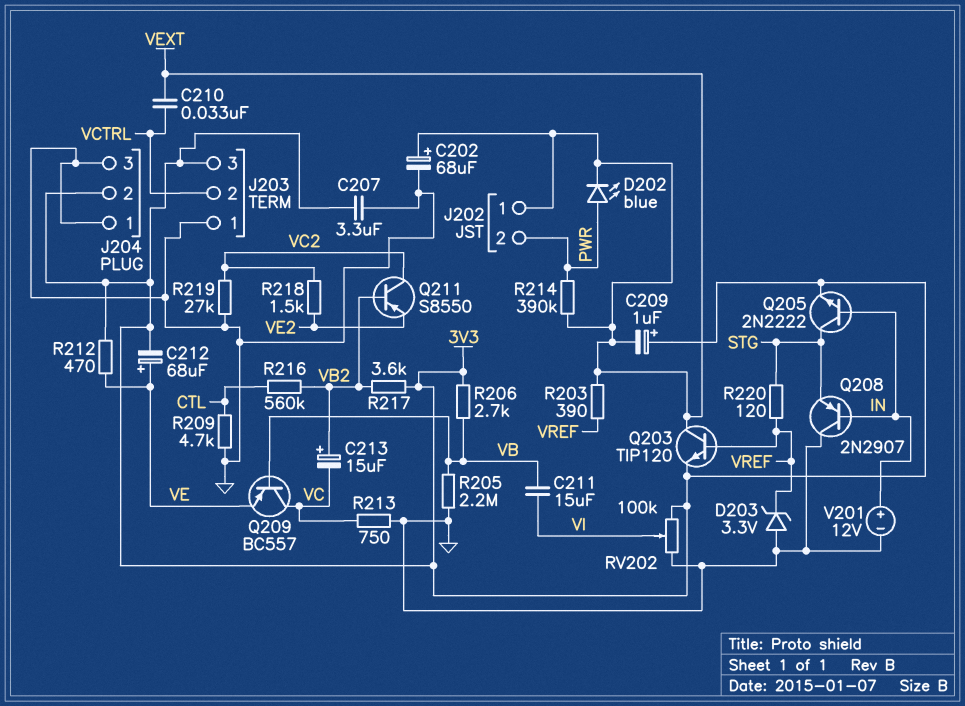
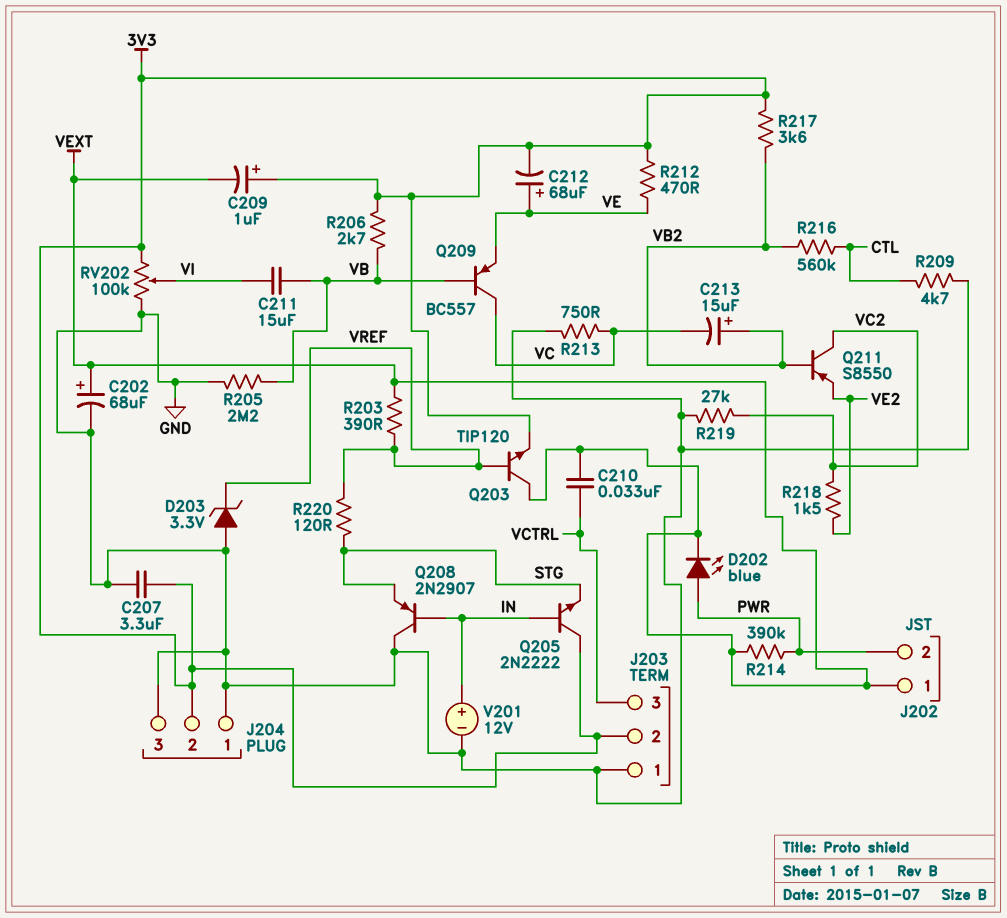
J203 pin 2: VCTRL -> 3V3
J203 pin 3: 3V3 -> VCTRL
Q205: NPN 2N2222 (B IN, C STG, E 3V3) -> NPN 2N2222 (B IN, C 3V3, E STG)

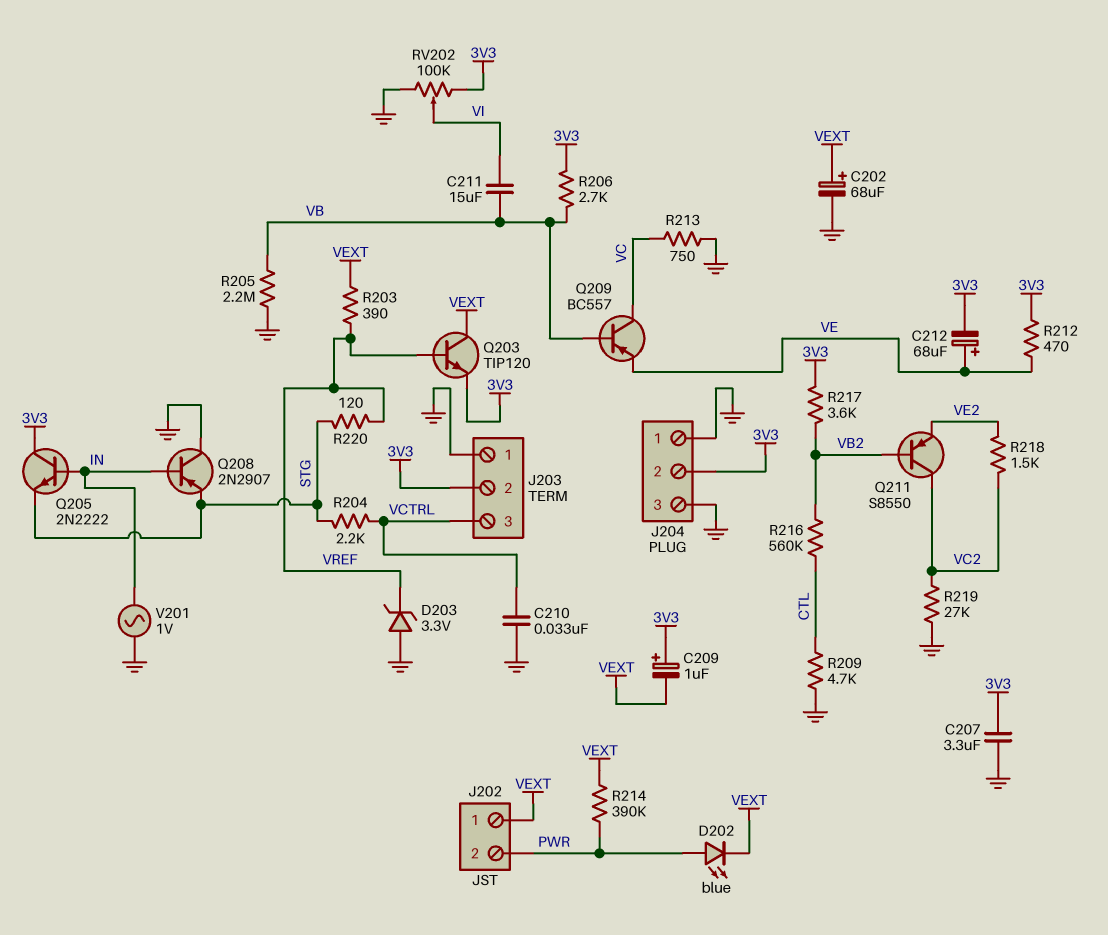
C210: 33nF (VCTRL, VEXT) -> 33nF (GND, VCTRL)
C213: 15uF (plus VB2, minus VC) -> none
R204: none -> 2.2k (STG, VCTRL)
V201: 12V (plus IN, minus GND) -> AC 1V (GND, IN)

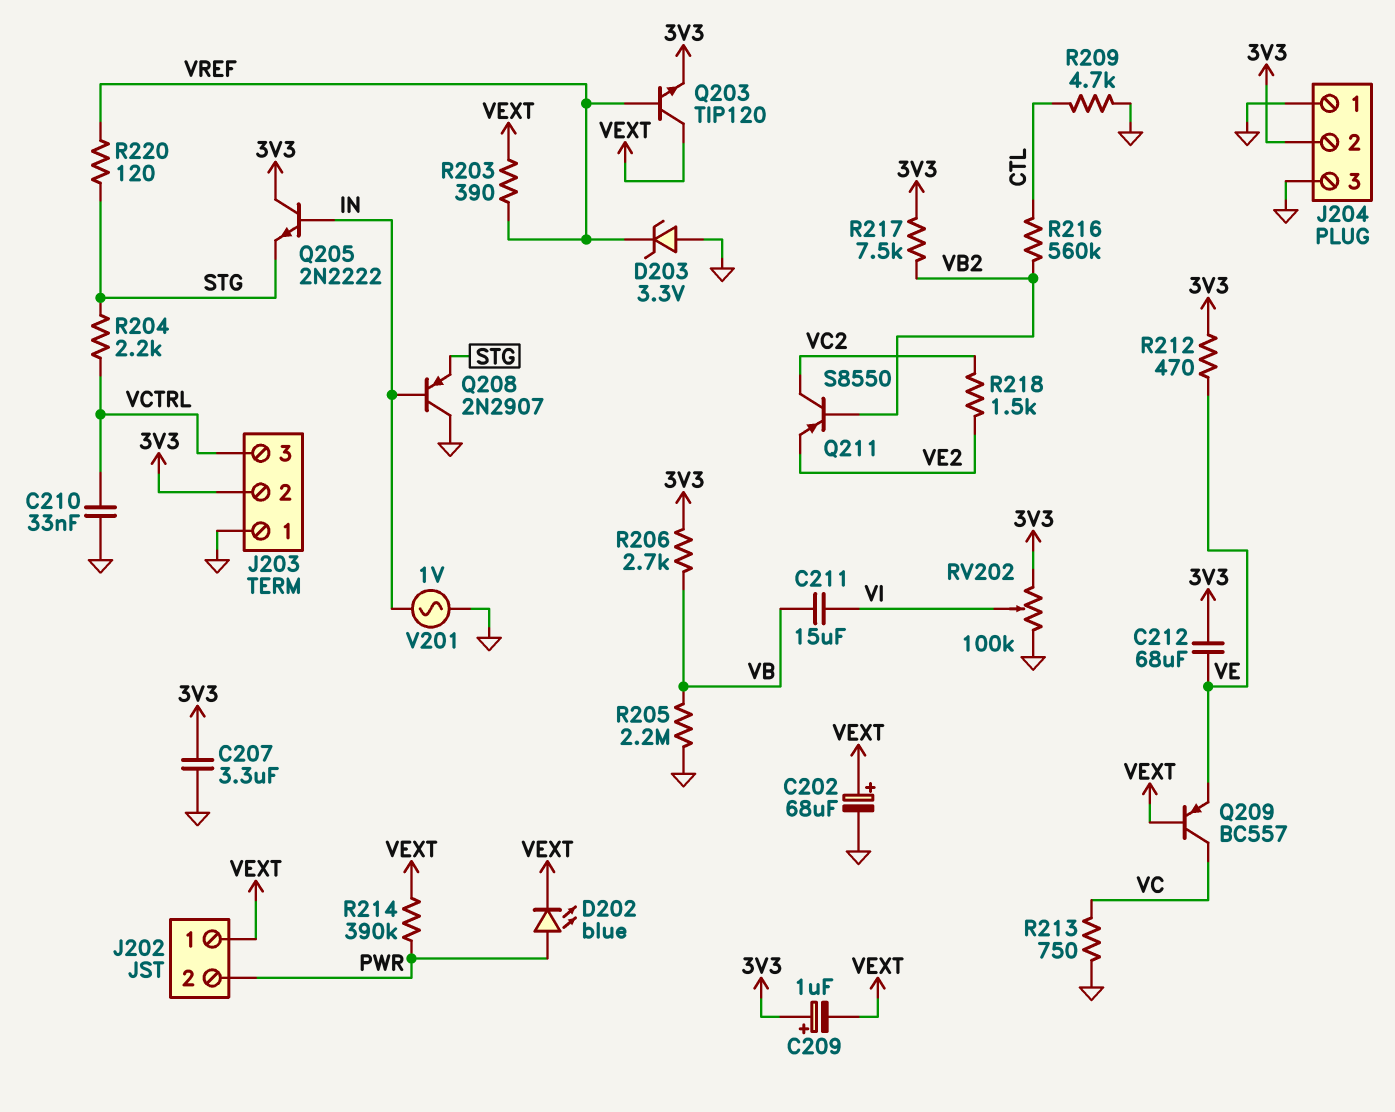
C212: 68uF (plus VE, minus 3V3) -> 68uF (3V3, VE)
Q209: PNP BC557 (B VB, C VC, E VE) -> PNP BC557 (B VEXT, C VC, E VE)
R217: 3.6k (3V3, VB2) -> 7.5k (3V3, VB2)
R219: 27k (GND, VC2) -> none

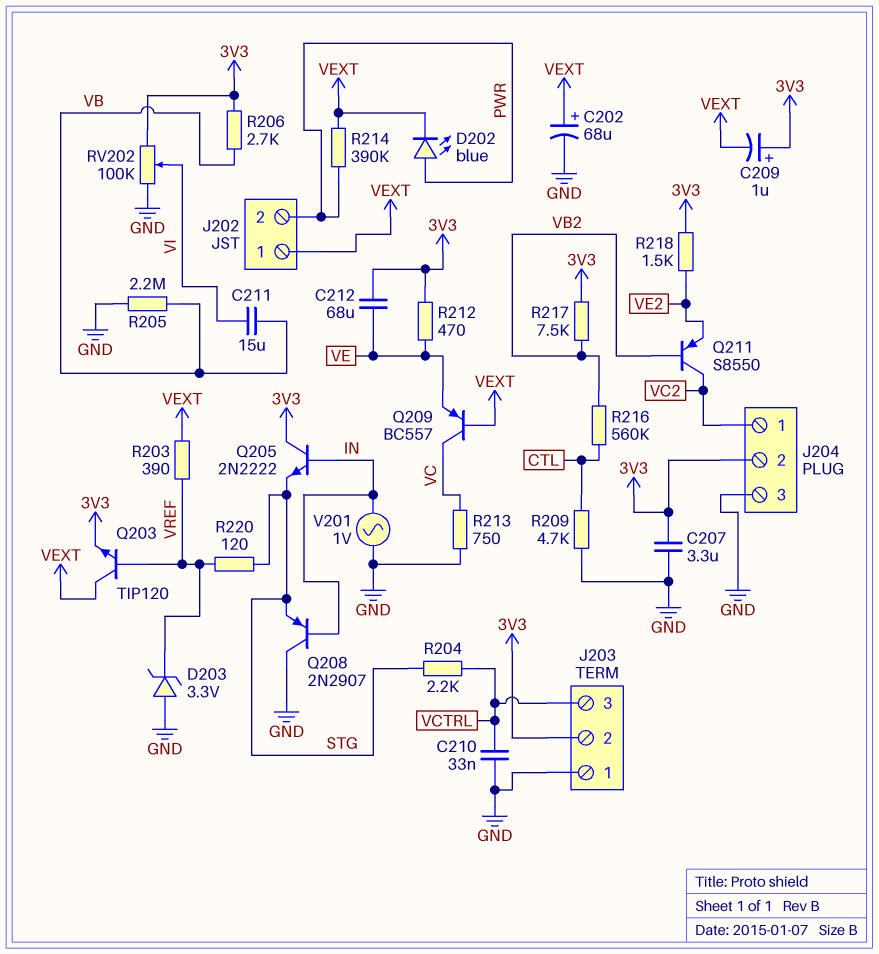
J204 pin 1: GND -> VC2
R218: 1.5k (VC2, VE2) -> 1.5k (3V3, VE2)

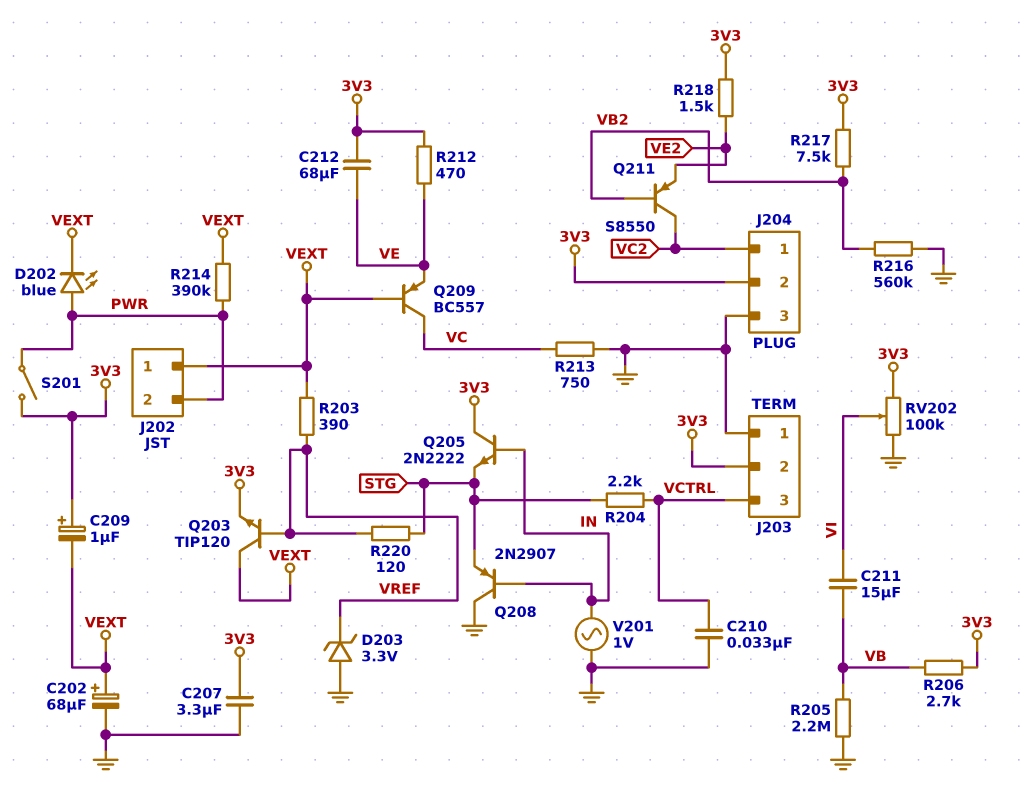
R209: 4.7k (CTL, GND) -> none
R216: 560k (CTL, VB2) -> 560k (GND, VB2)
S201: none -> switch (3V3, PWR)

